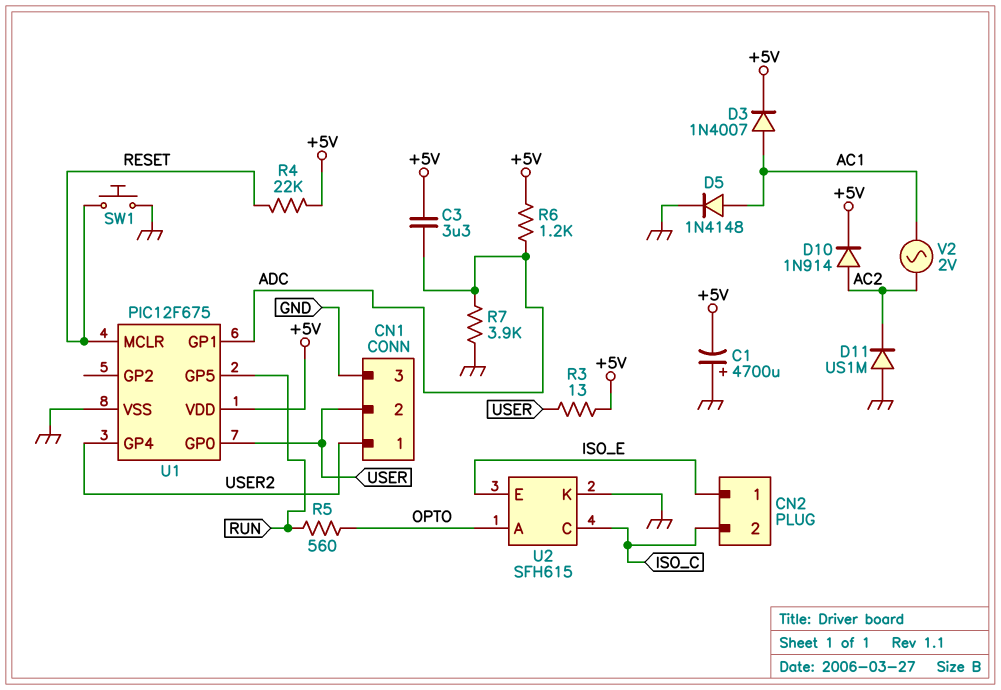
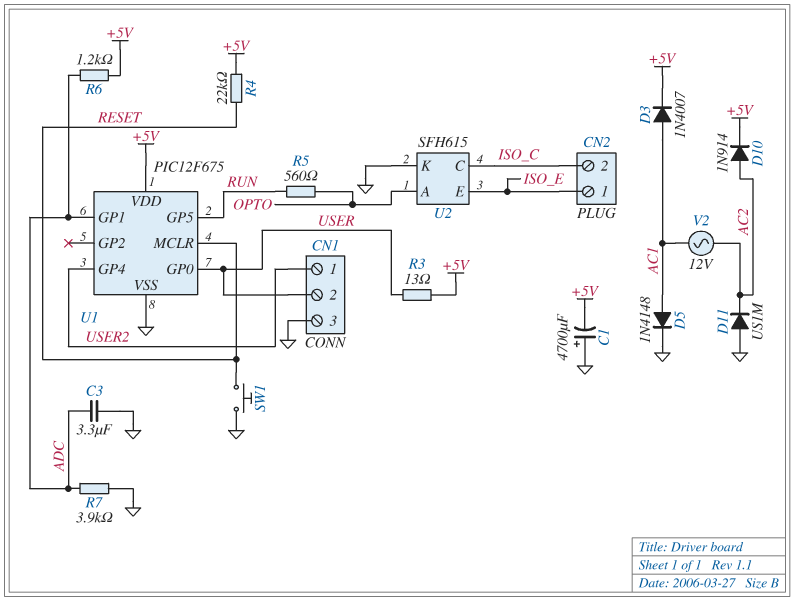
C3: 3.3uF (+5V, ADC) -> 3.3uF (ADC, GND)
V2: AC 2V (AC1, AC2) -> AC 12V (AC1, AC2)

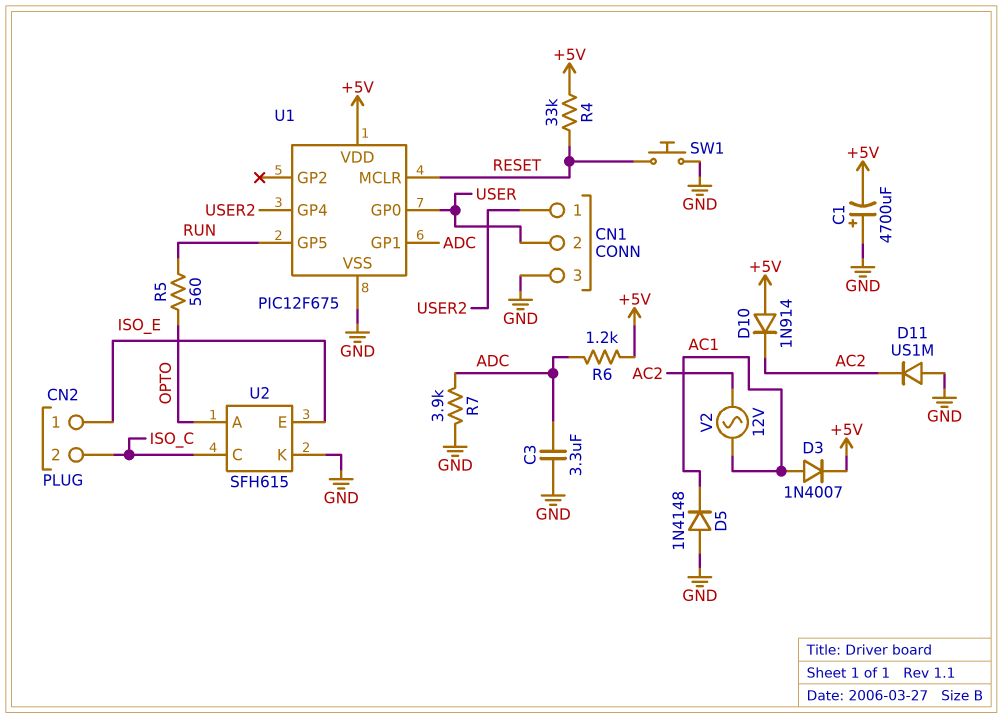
D5: diode 1N4148 (A AC1, K GND) -> diode 1N4148 (A GND, K AC1)
D10: diode 1N914 (A AC2, K +5V) -> diode 1N914 (A +5V, K AC2)
R3: 13 (+5V, USER) -> none
R4: 22k (+5V, RESET) -> 33k (+5V, RESET)

